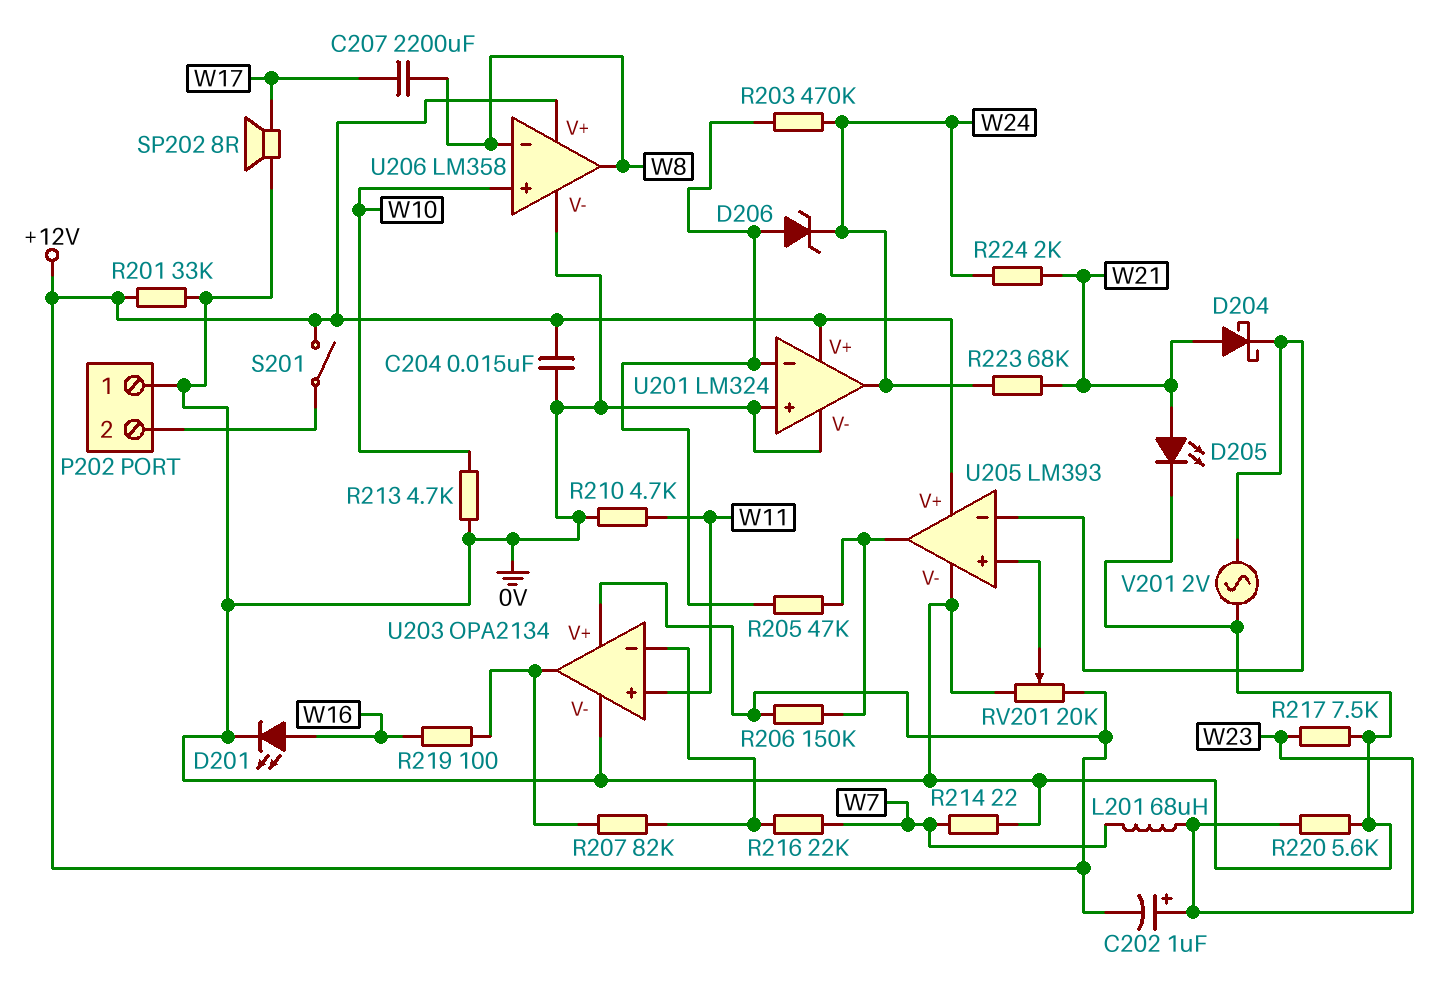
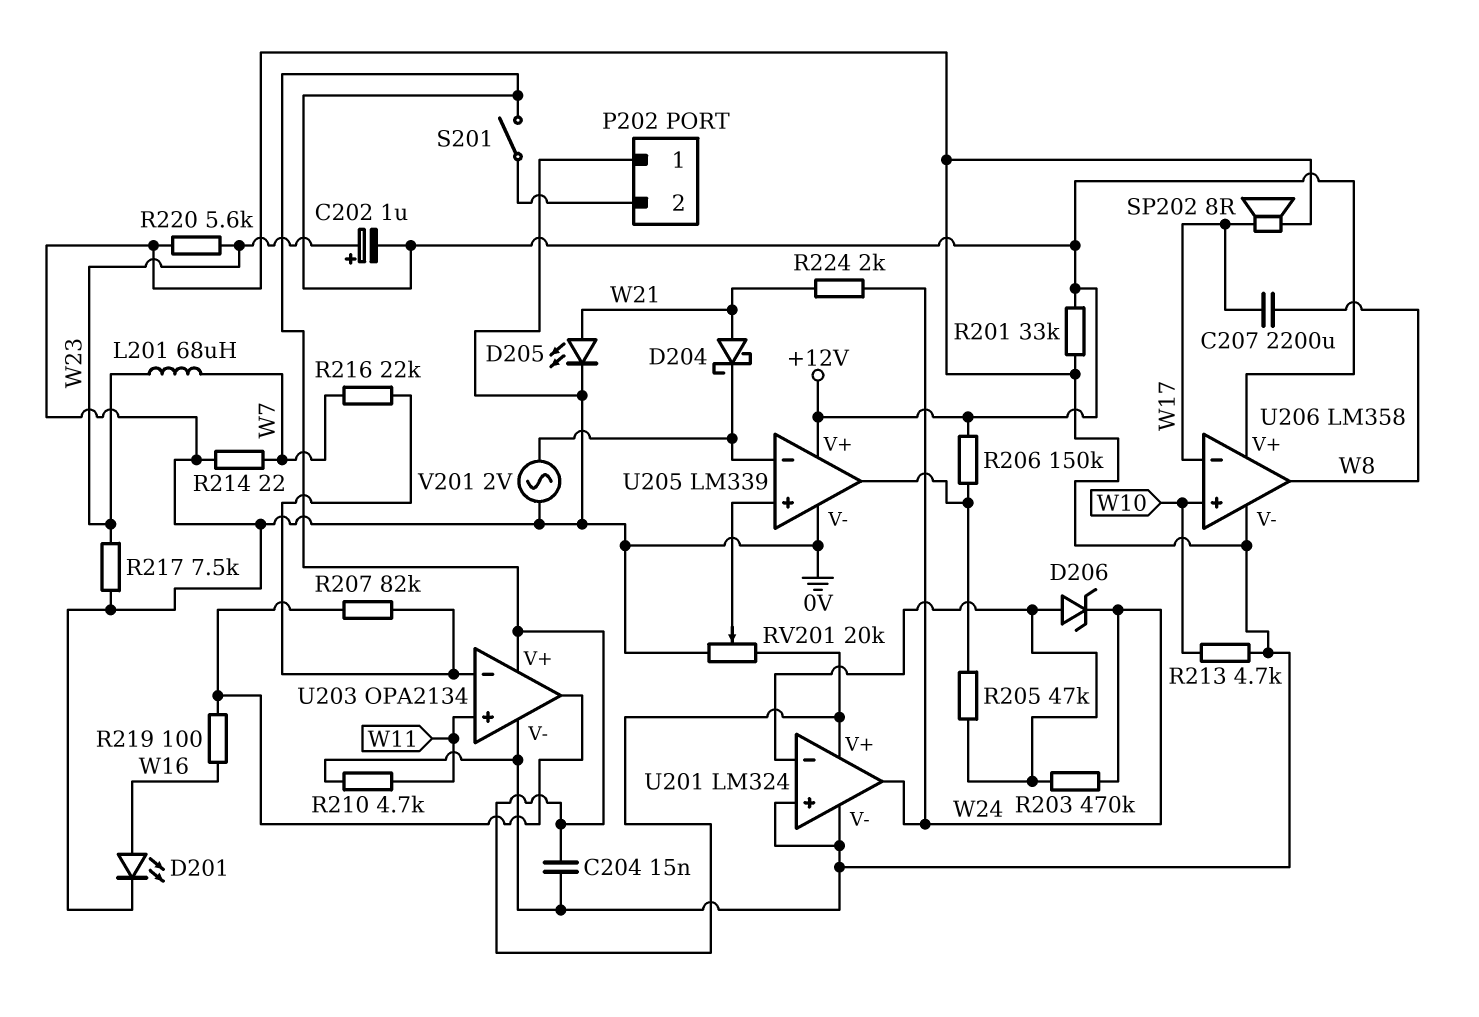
R223: 68k (W21, W24) -> none
U205: LM393 -> LM339
U206 pin in-: W8 -> W17

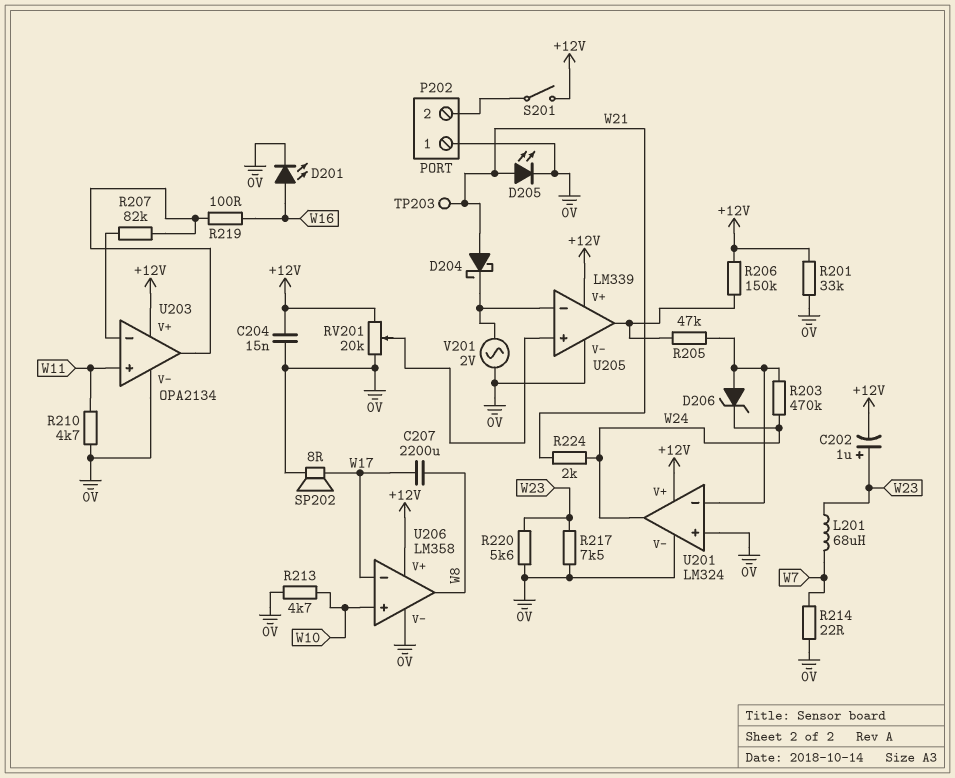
R216: 22k (U203/in-, W7) -> none
TP203: none -> test point (W21)

